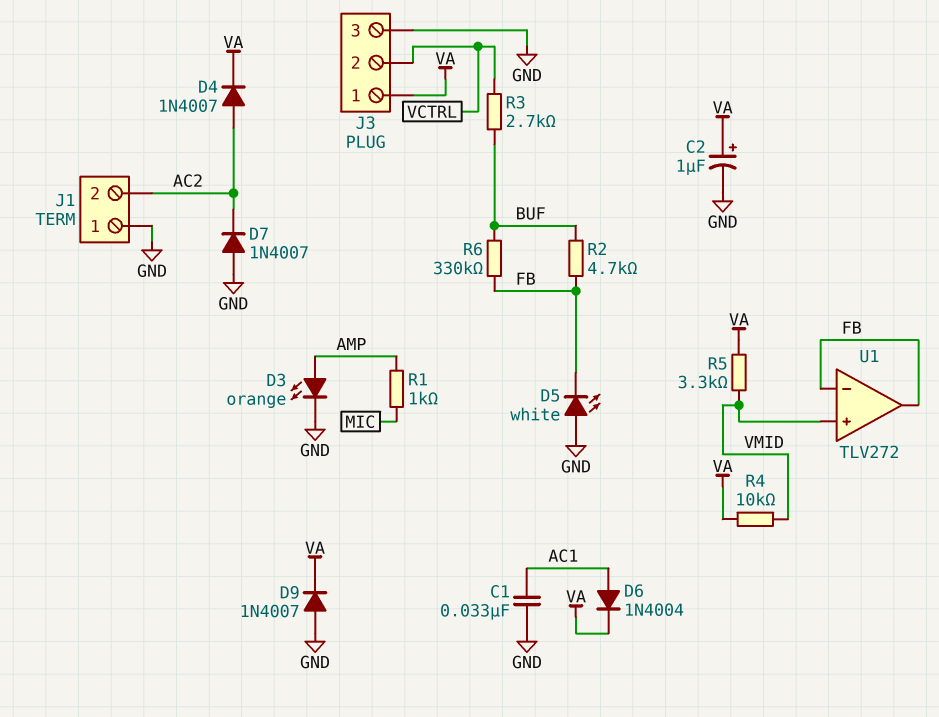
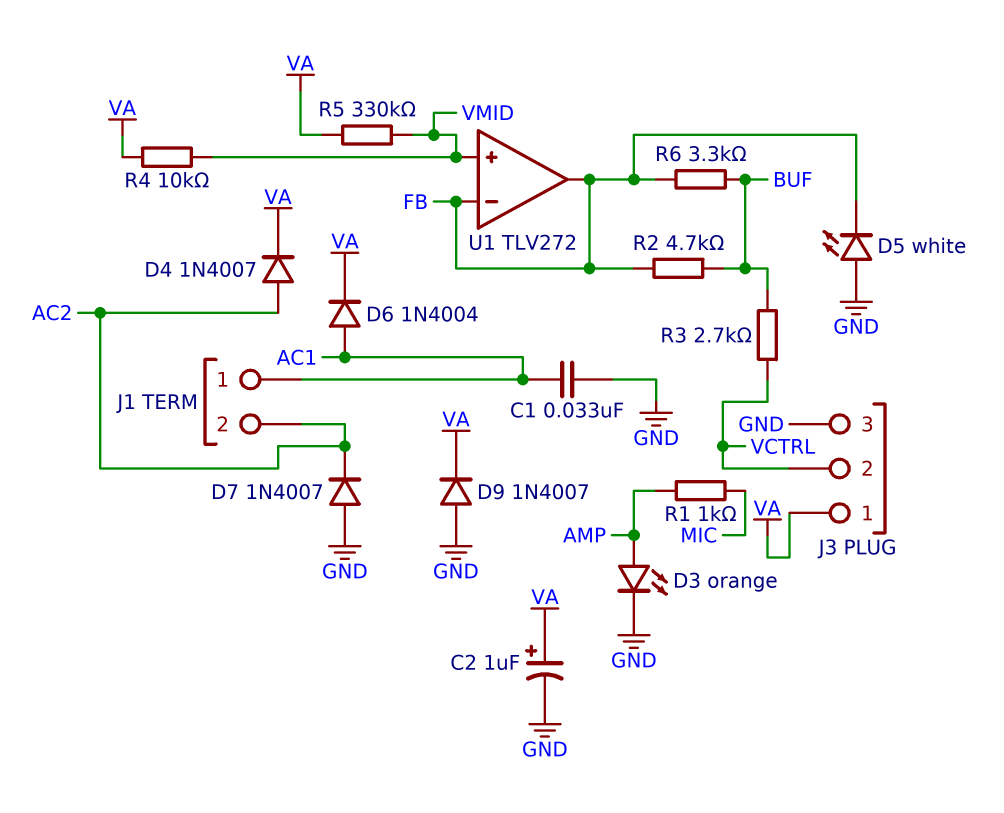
J1 pin 1: GND -> AC1
R5: 3.3k (VA, VMID) -> 330k (VA, VMID)
R6: 330k (BUF, FB) -> 3.3k (BUF, FB)

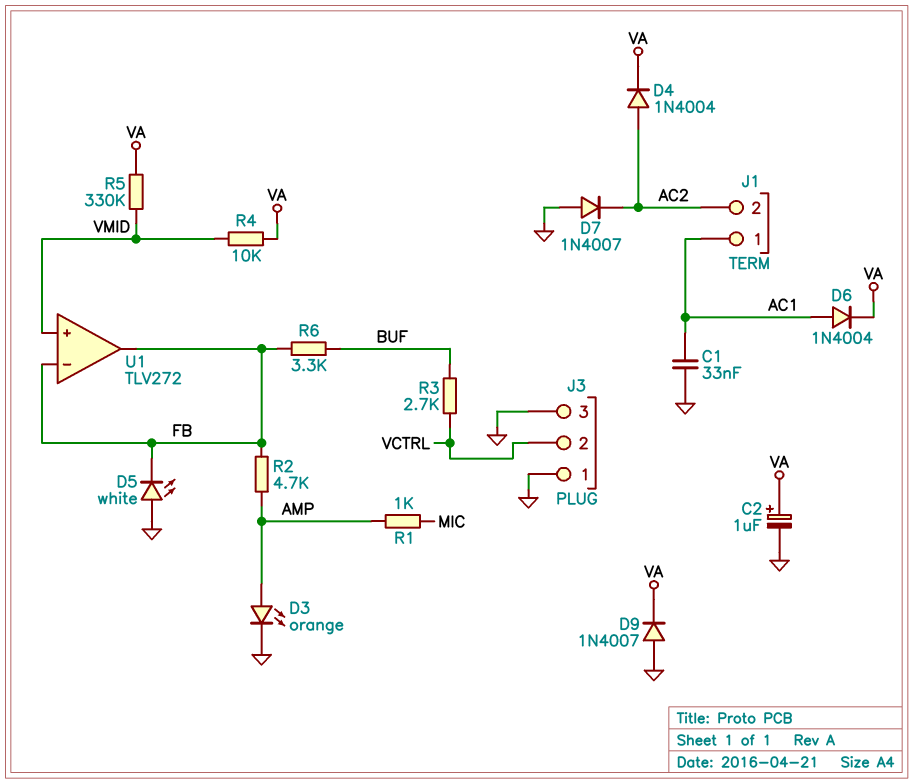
D4: diode 1N4007 (A AC2, K VA) -> diode 1N4004 (A AC2, K VA)
J3 pin 1: VA -> GND
R2: 4.7k (BUF, FB) -> 4.7k (AMP, FB)

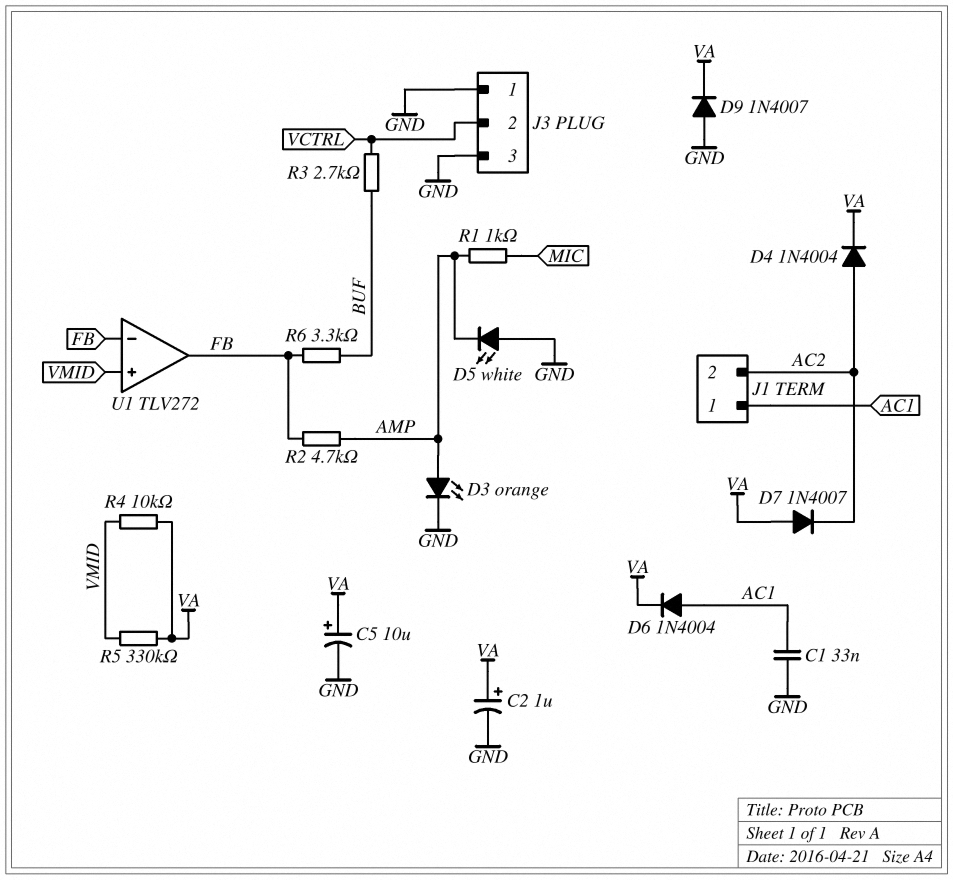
C5: none -> 10uF (plus VA, minus GND)
D5: LED white (A GND, K FB) -> LED white (A GND, K AMP)
D7: diode 1N4007 (A GND, K AC2) -> diode 1N4007 (A VA, K AC2)

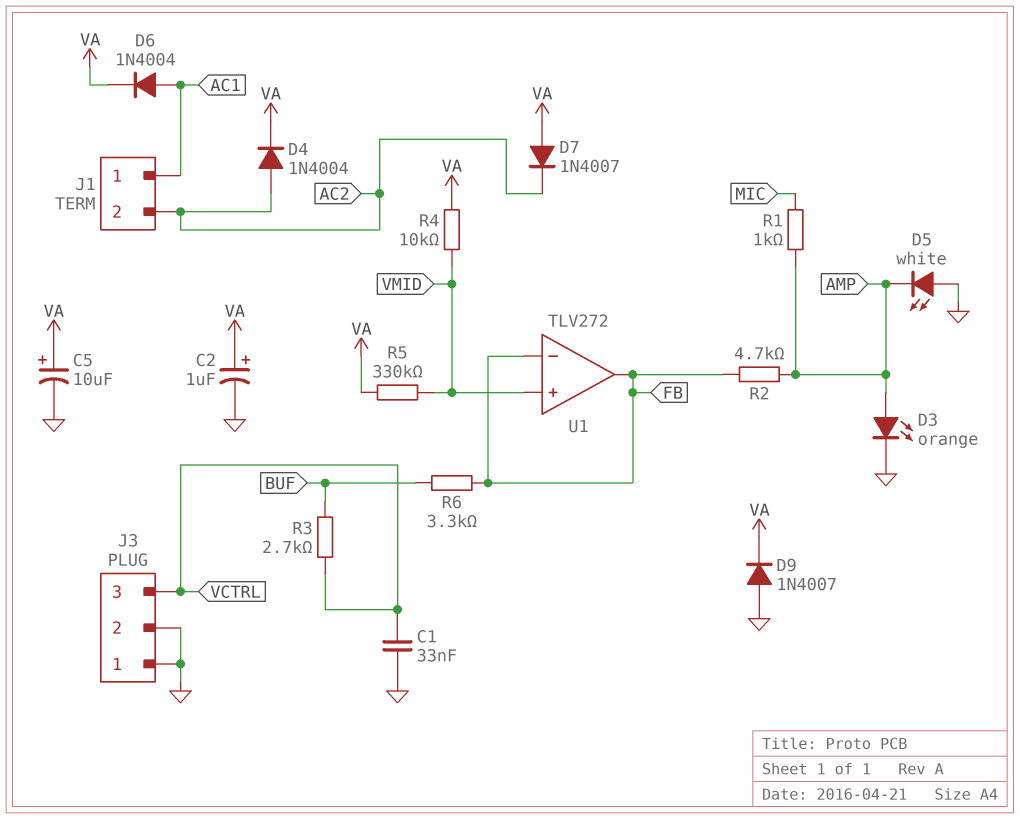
C1: 33nF (AC1, GND) -> 33nF (GND, VCTRL)
J3 pin 2: VCTRL -> GND
J3 pin 3: GND -> VCTRL

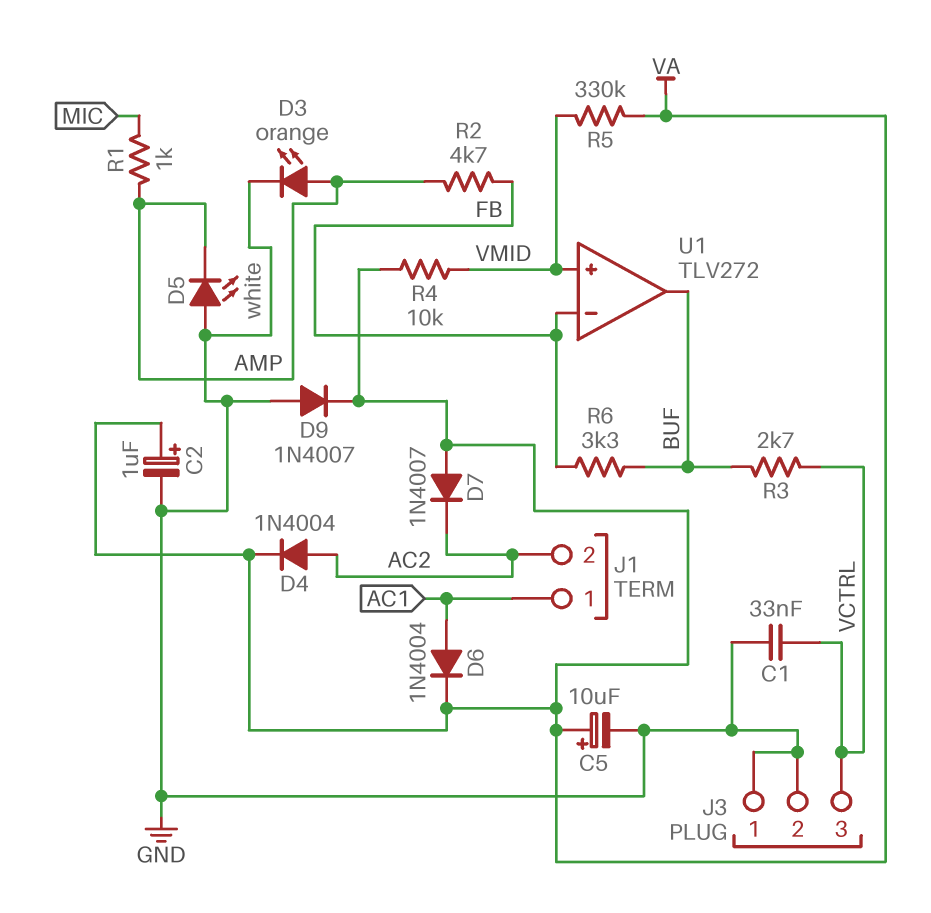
U1 pin out: FB -> BUF

